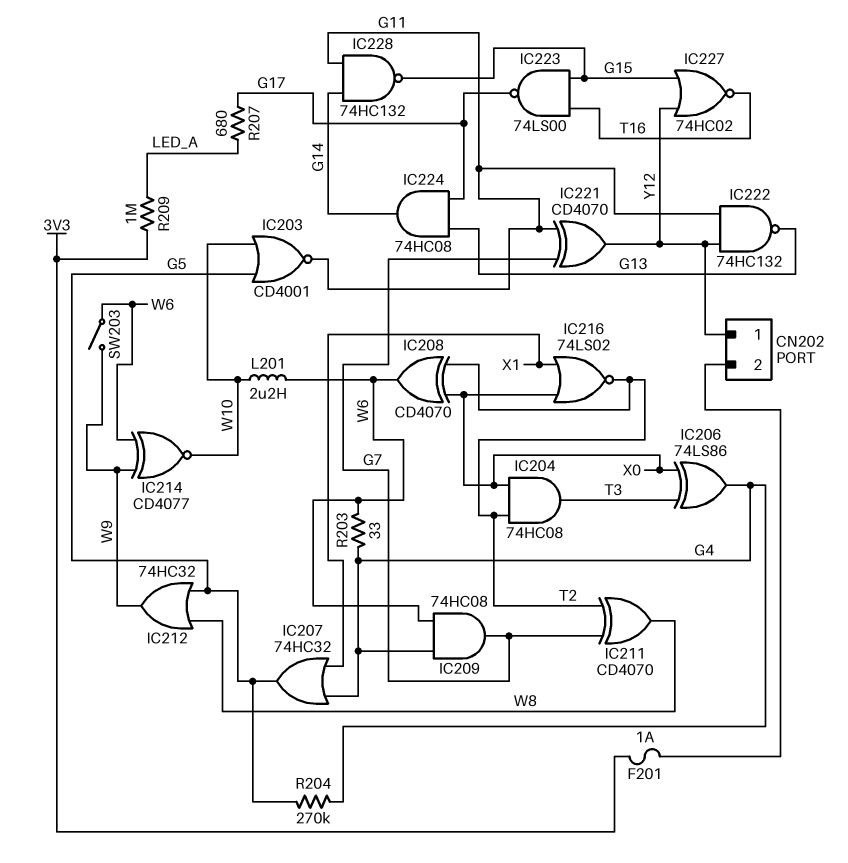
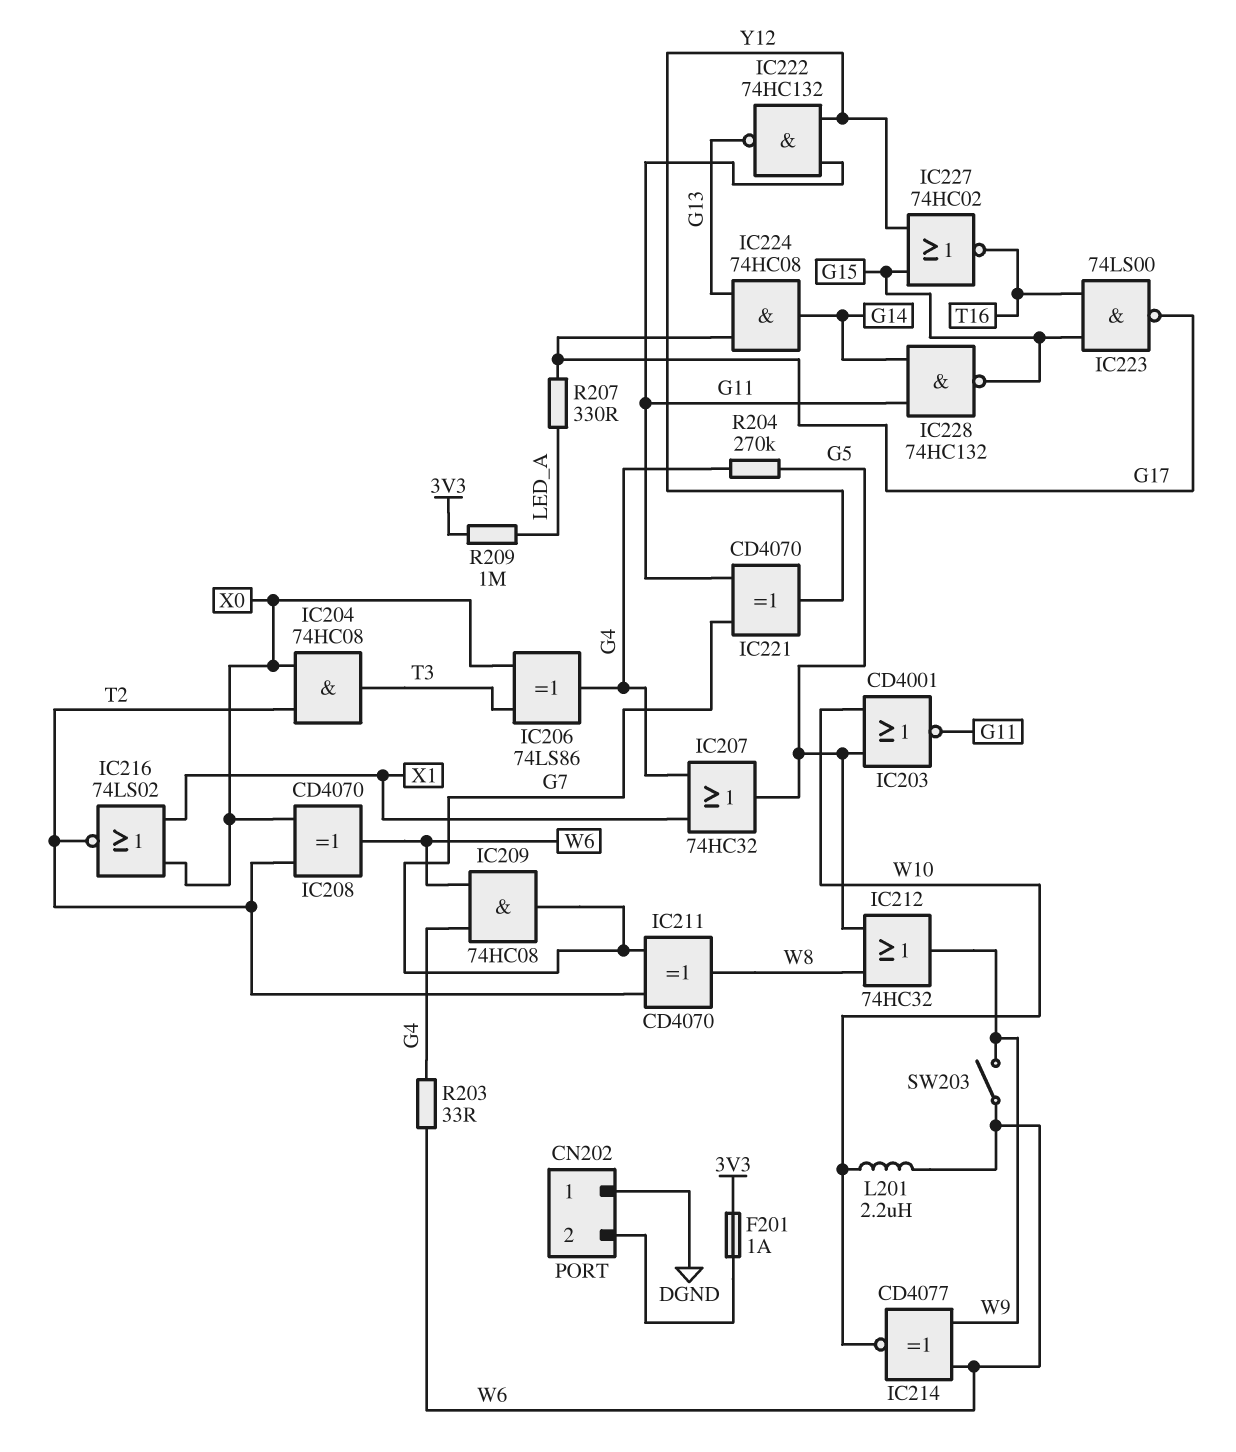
CN202 pin 1: Y12 -> DGND
R207: 680 (G17, LED_A) -> 330 (G17, LED_A)

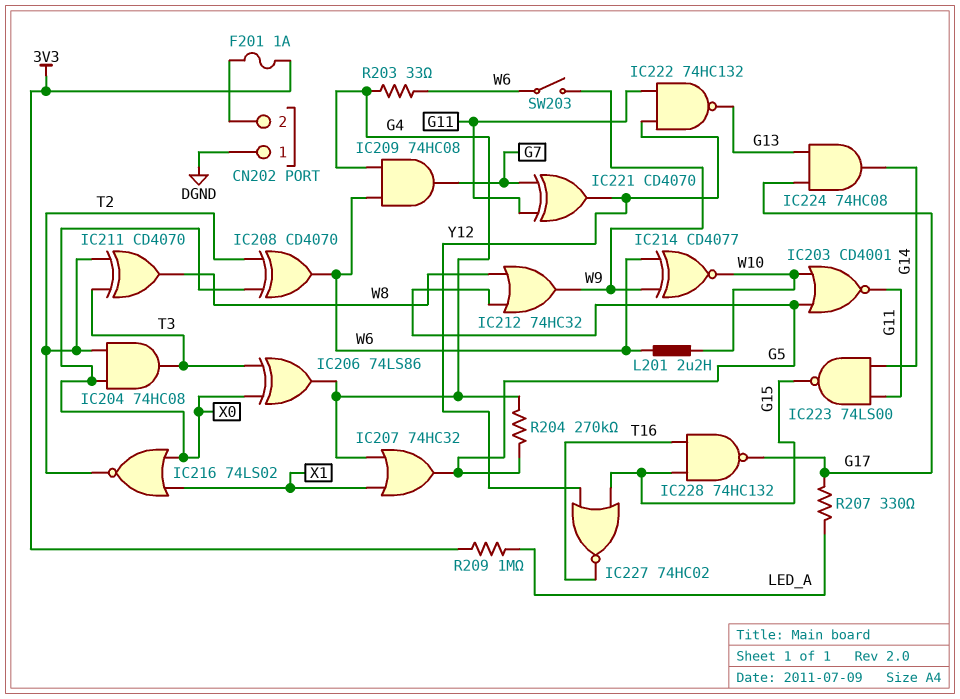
IC211: XOR CD4070 (in G7, in T2, out W8) -> XOR CD4070 (in T2, in T3, out W8)
IC223: NAND 74LS00 (in G15, in T16, out G17) -> NAND 74LS00 (in G11, in G14, out G15)
IC228: NAND 74HC132 (in G11, in G14, out G15) -> NAND 74HC132 (in G15, in T16, out G17)

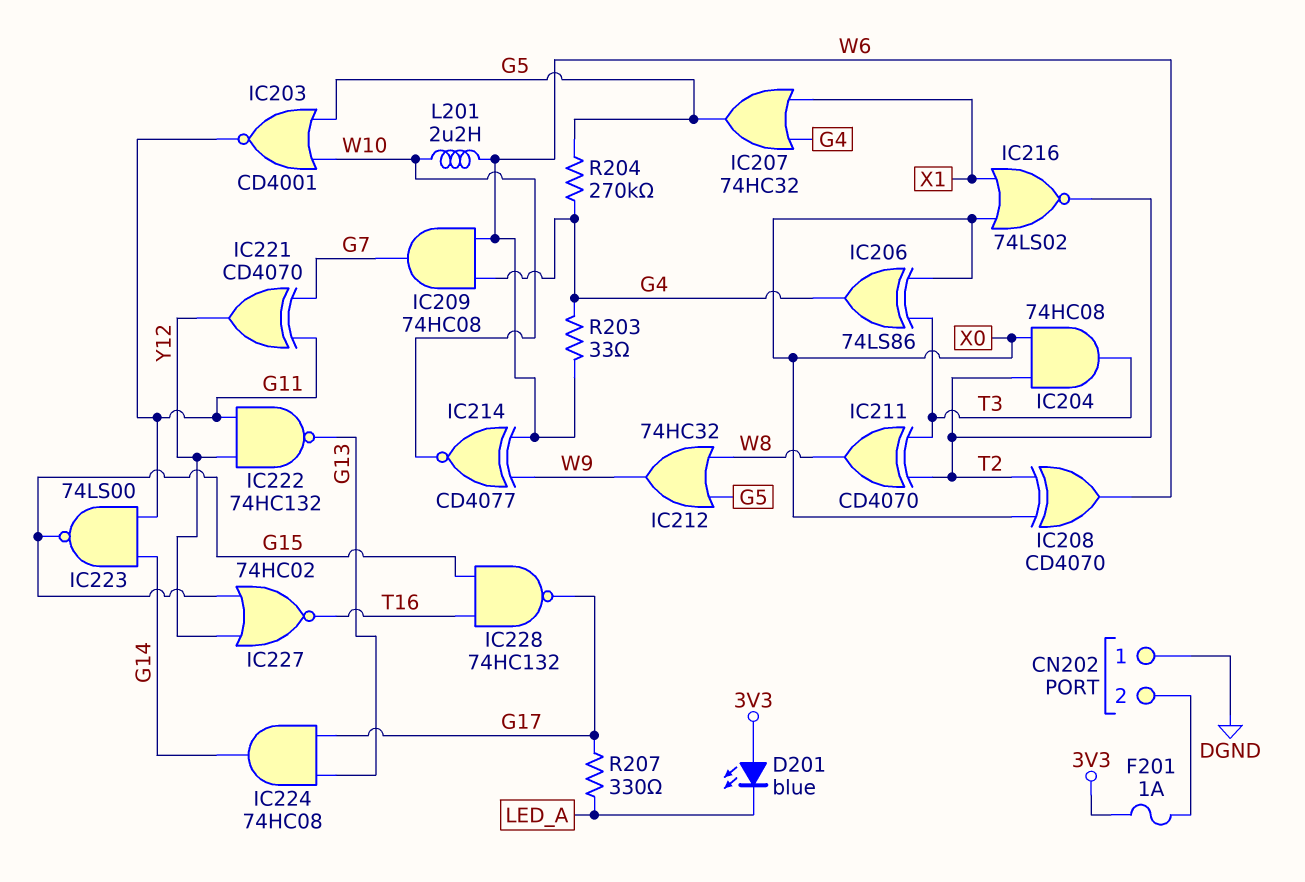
D201: none -> LED blue (A 3V3, K LED_A)
R209: 1M (3V3, LED_A) -> none
SW203: switch (W6, W9) -> none

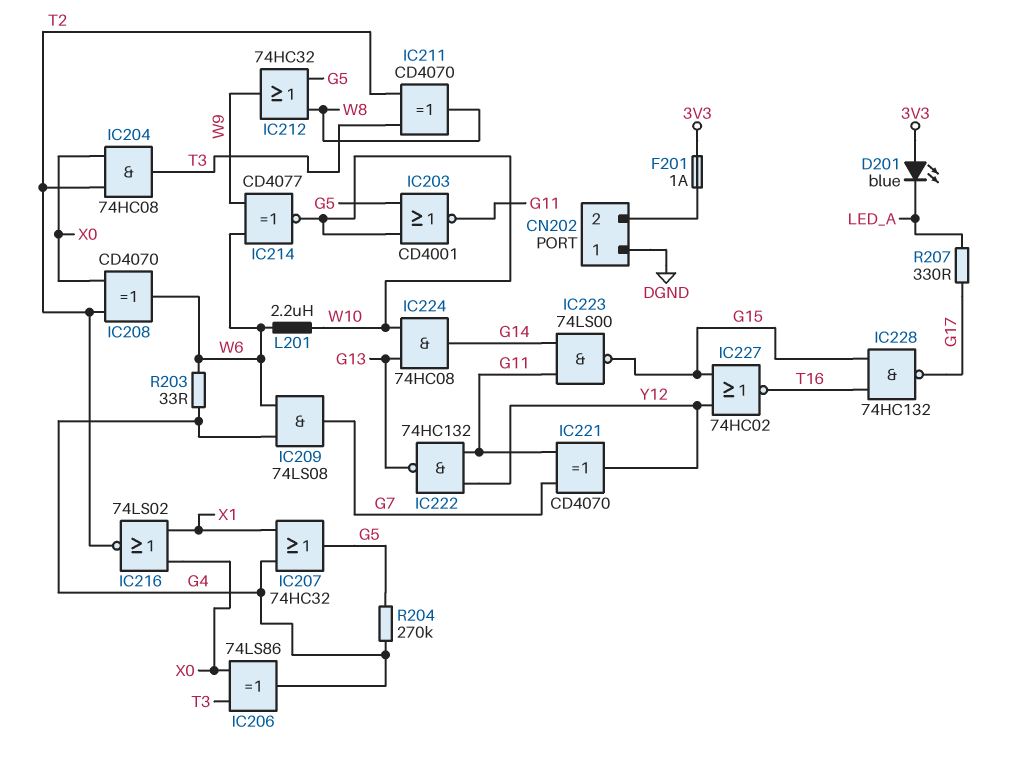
IC209: AND 74HC08 (in G4, in W6, out G7) -> AND 74LS08 (in G4, in W6, out G7)
IC224: AND 74HC08 (in G13, in G17, out G14) -> AND 74HC08 (in G13, in W10, out G14)

